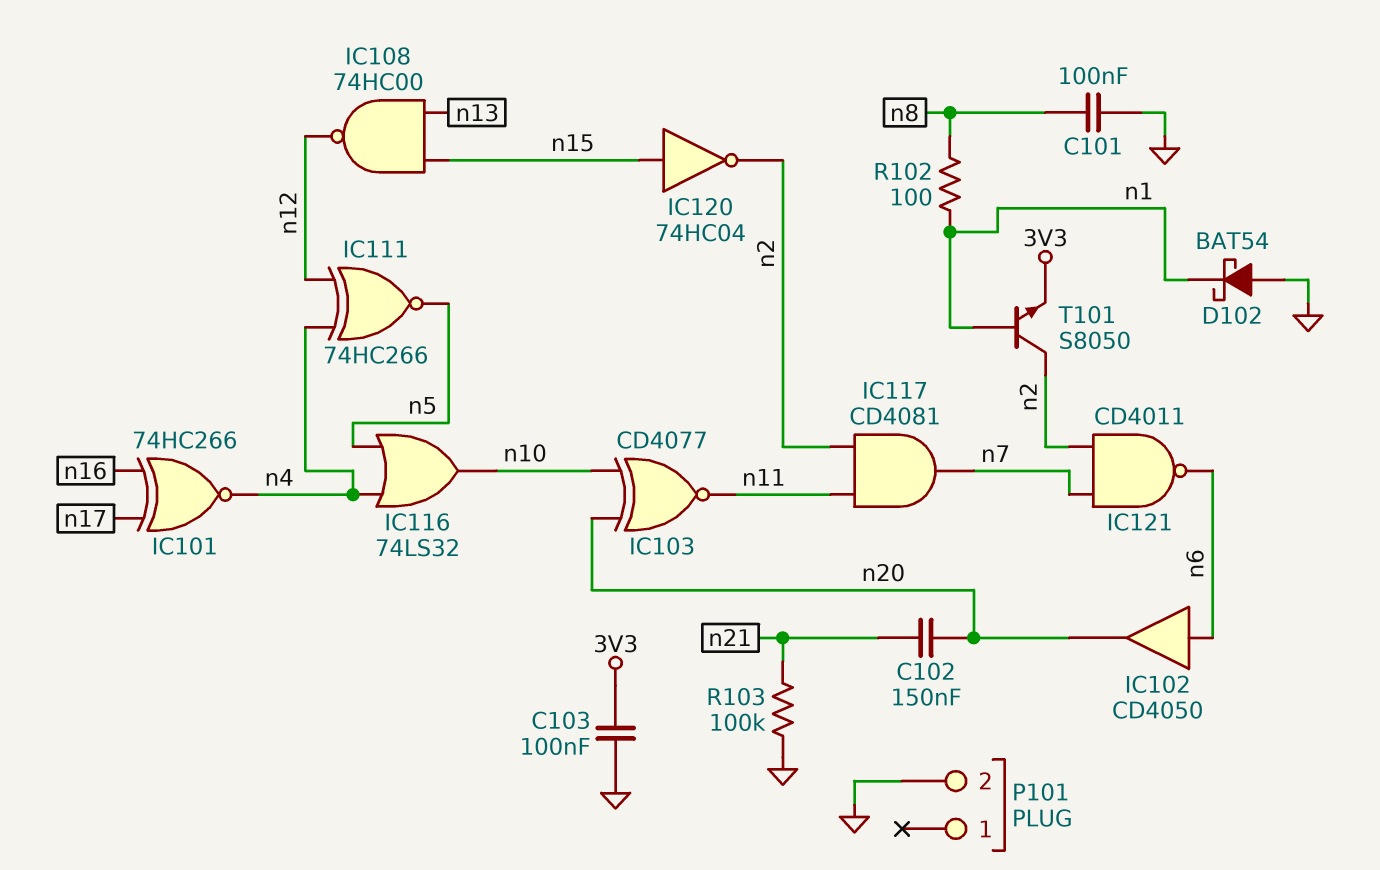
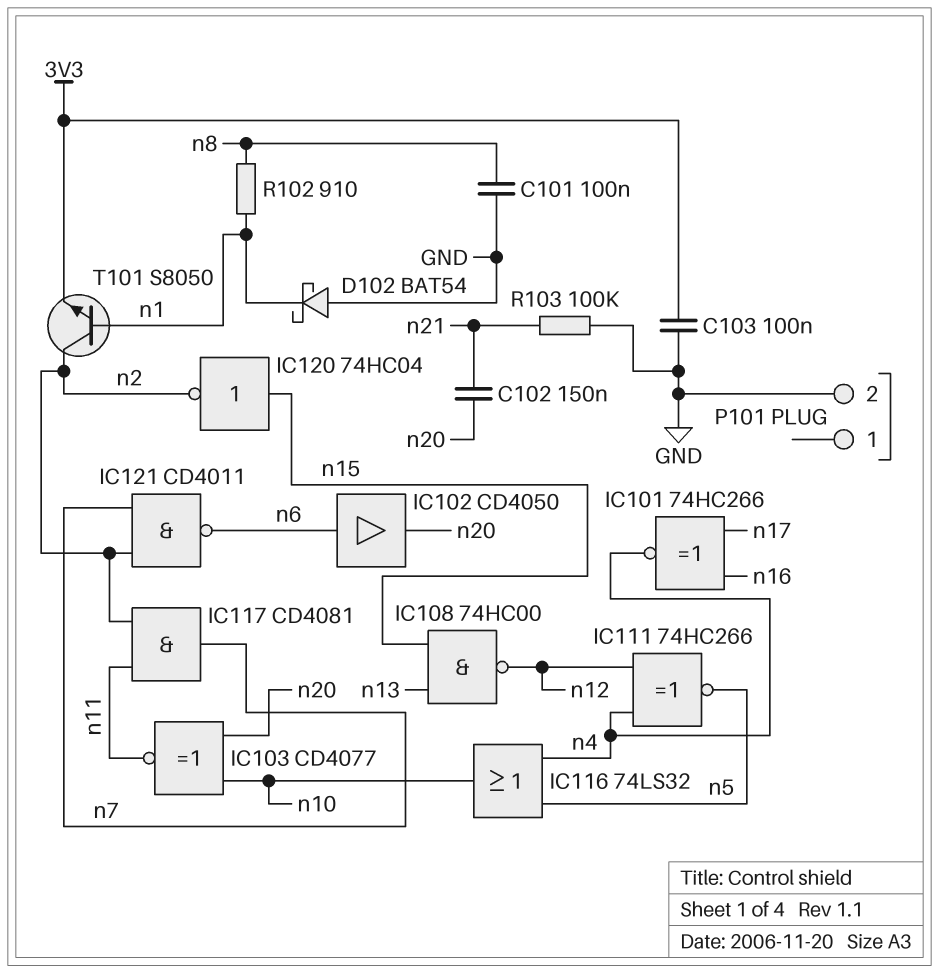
R102: 100 (n1, n8) -> 910 (n1, n8)

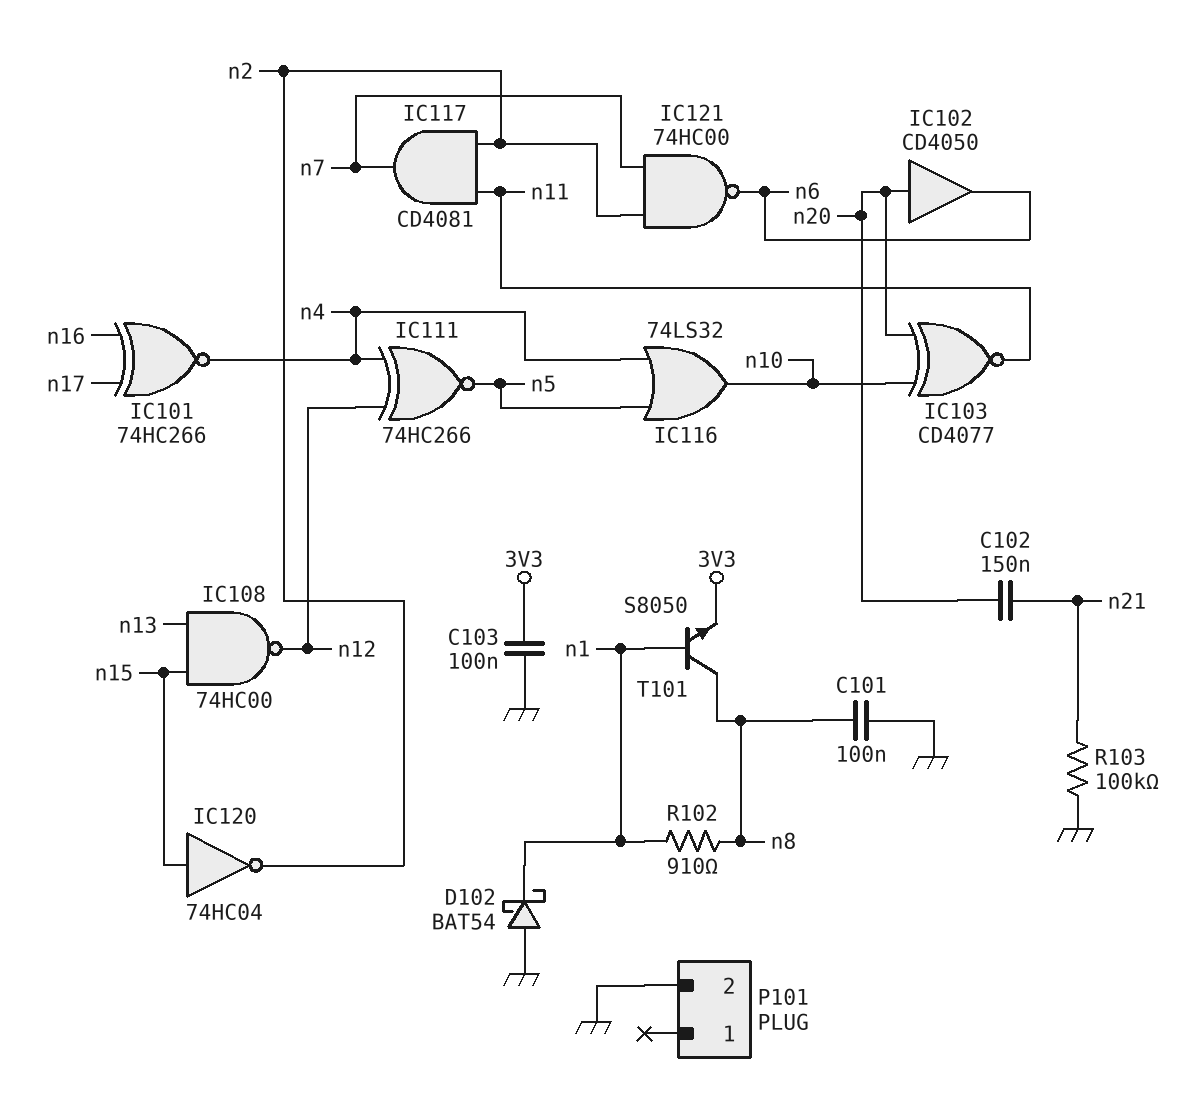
IC102: buffer CD4050 (in n6, out n20) -> buffer CD4050 (in n20, out n6)
IC121: NAND CD4011 (in n2, in n7, out n6) -> NAND 74HC00 (in n2, in n7, out n6)
T101: NPN S8050 (B n1, C n2, E 3V3) -> NPN S8050 (B n1, C n8, E 3V3)

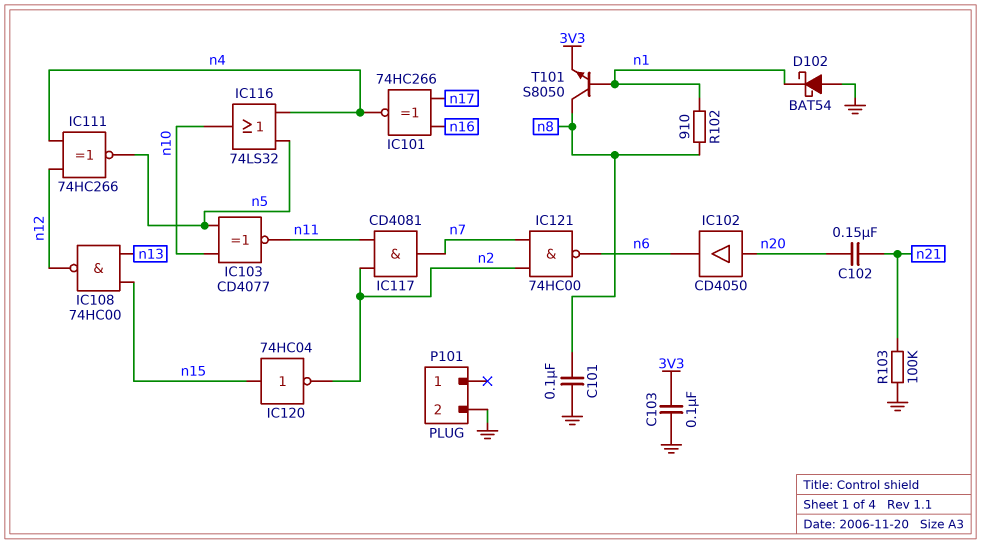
IC103: XNOR CD4077 (in n10, in n20, out n11) -> XNOR CD4077 (in n5, in n10, out n11)

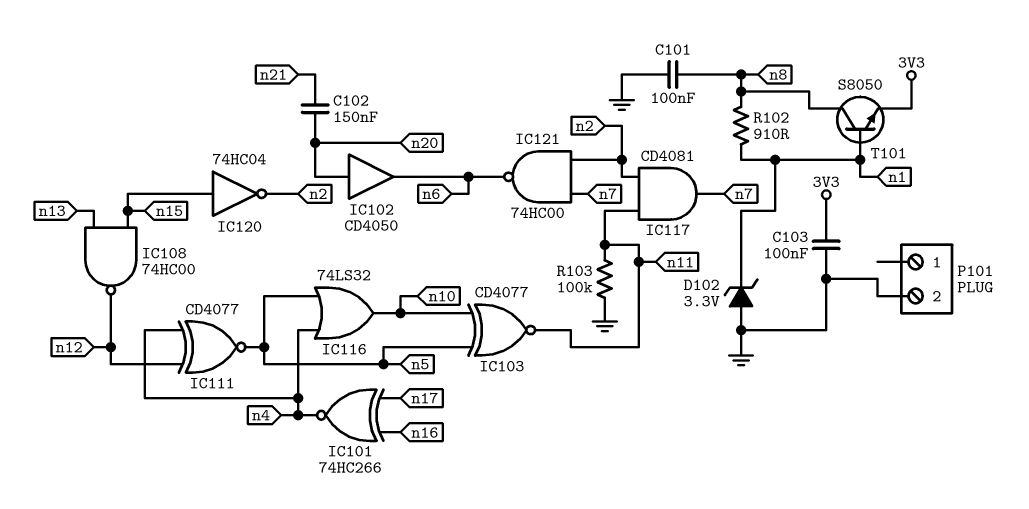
D102: schottky BAT54 (A GND, K n1) -> zener 3.3V (A GND, K n1)
IC111: XNOR 74HC266 (in n4, in n12, out n5) -> XNOR CD4077 (in n4, in n12, out n5)
R103: 100k (GND, n21) -> 100k (GND, n11)

